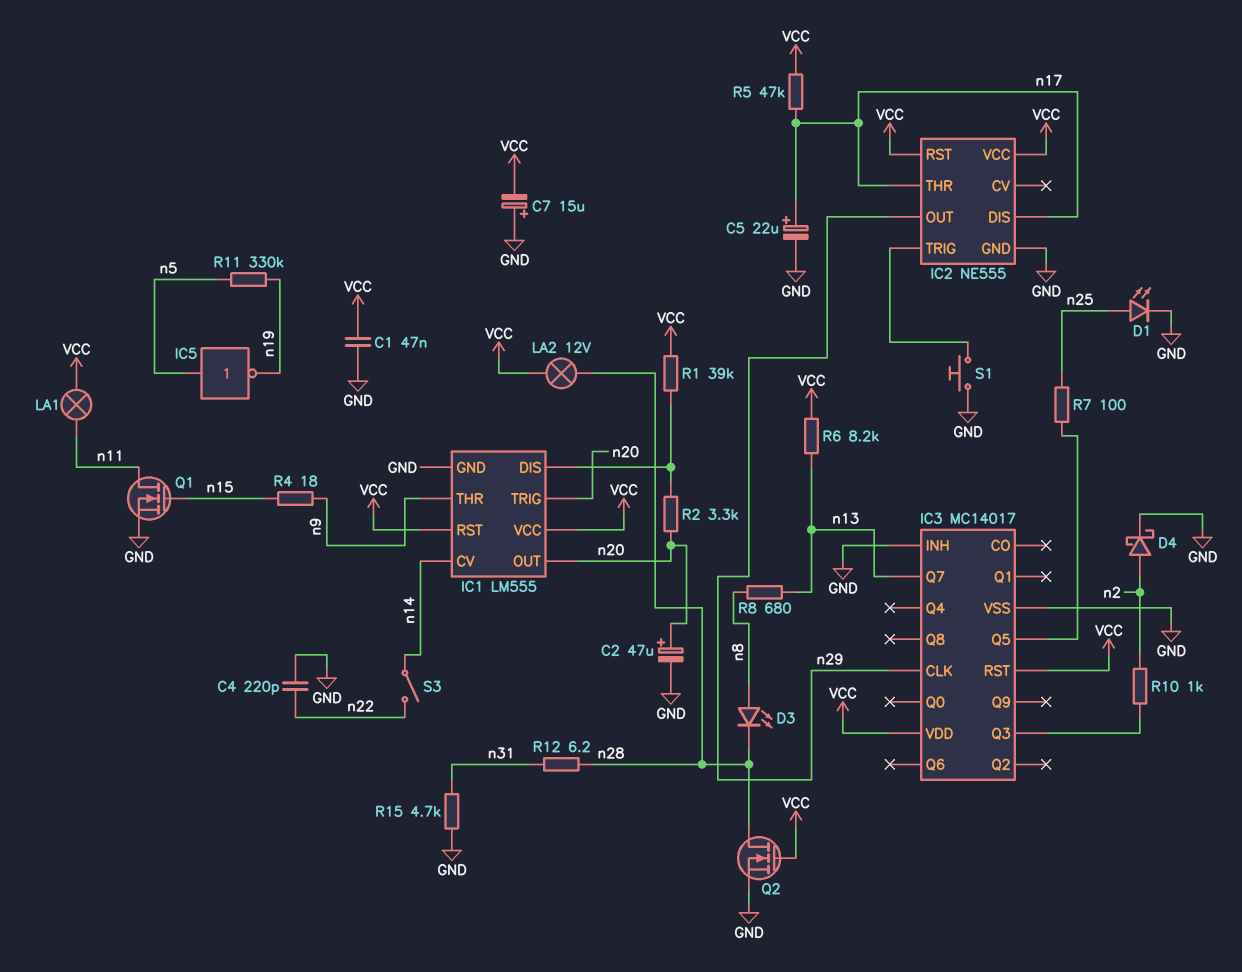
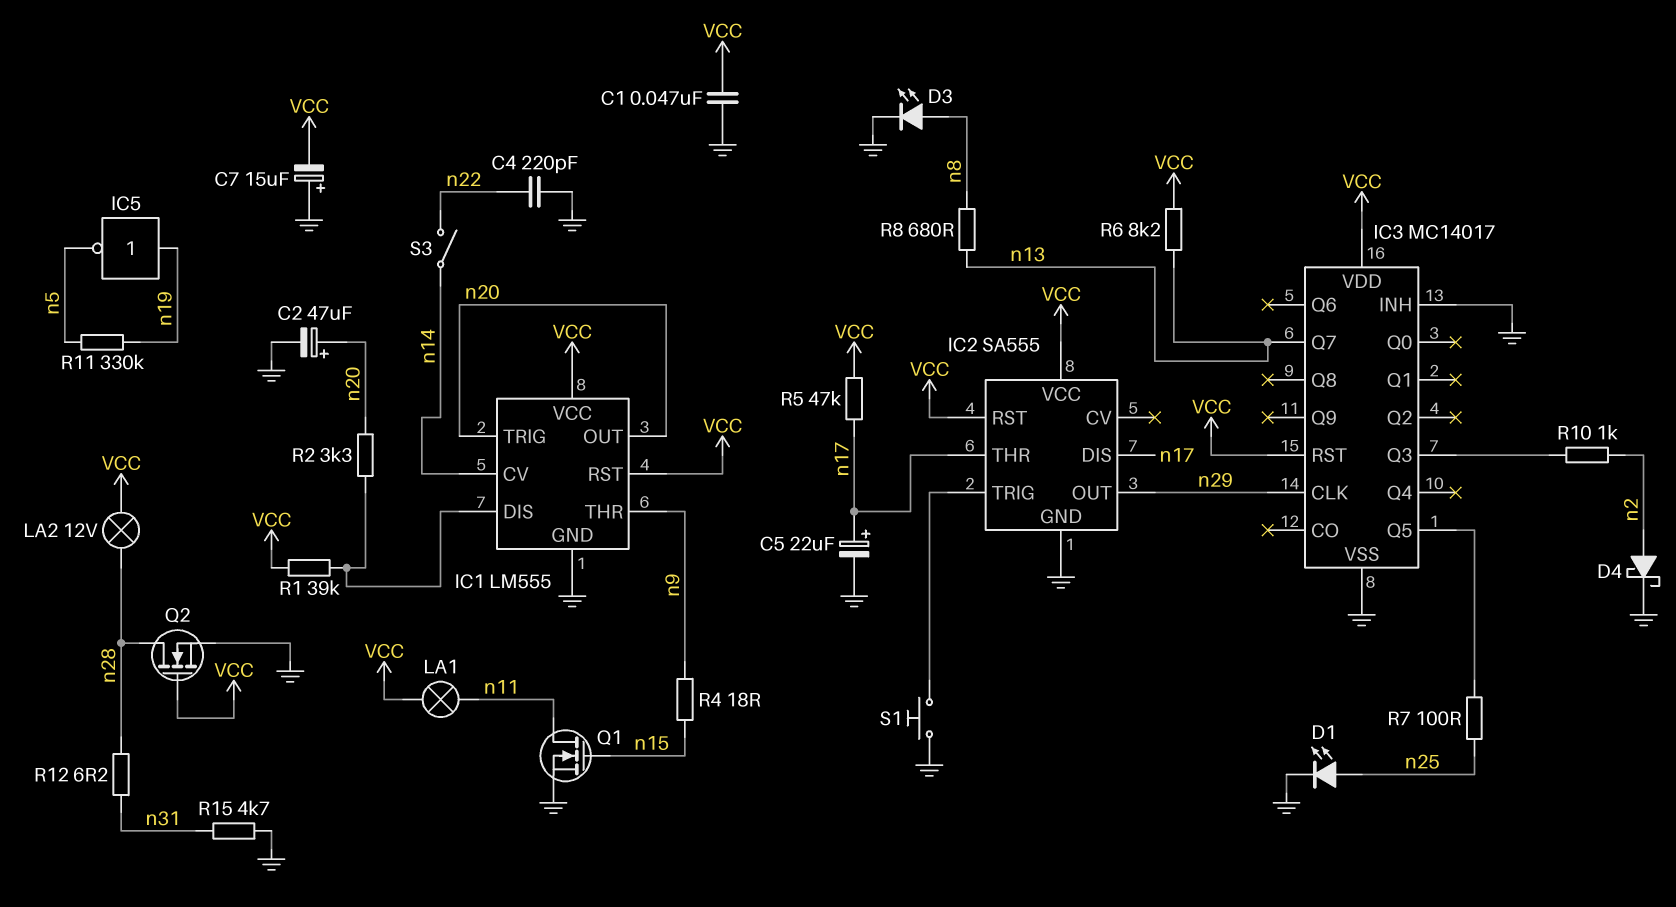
D3: LED (A n8, K n28) -> LED (A n8, K GND)
IC2: NE555 -> SA555
IC5: NOT (in n5, out n19) -> NOT (in n19, out n5)

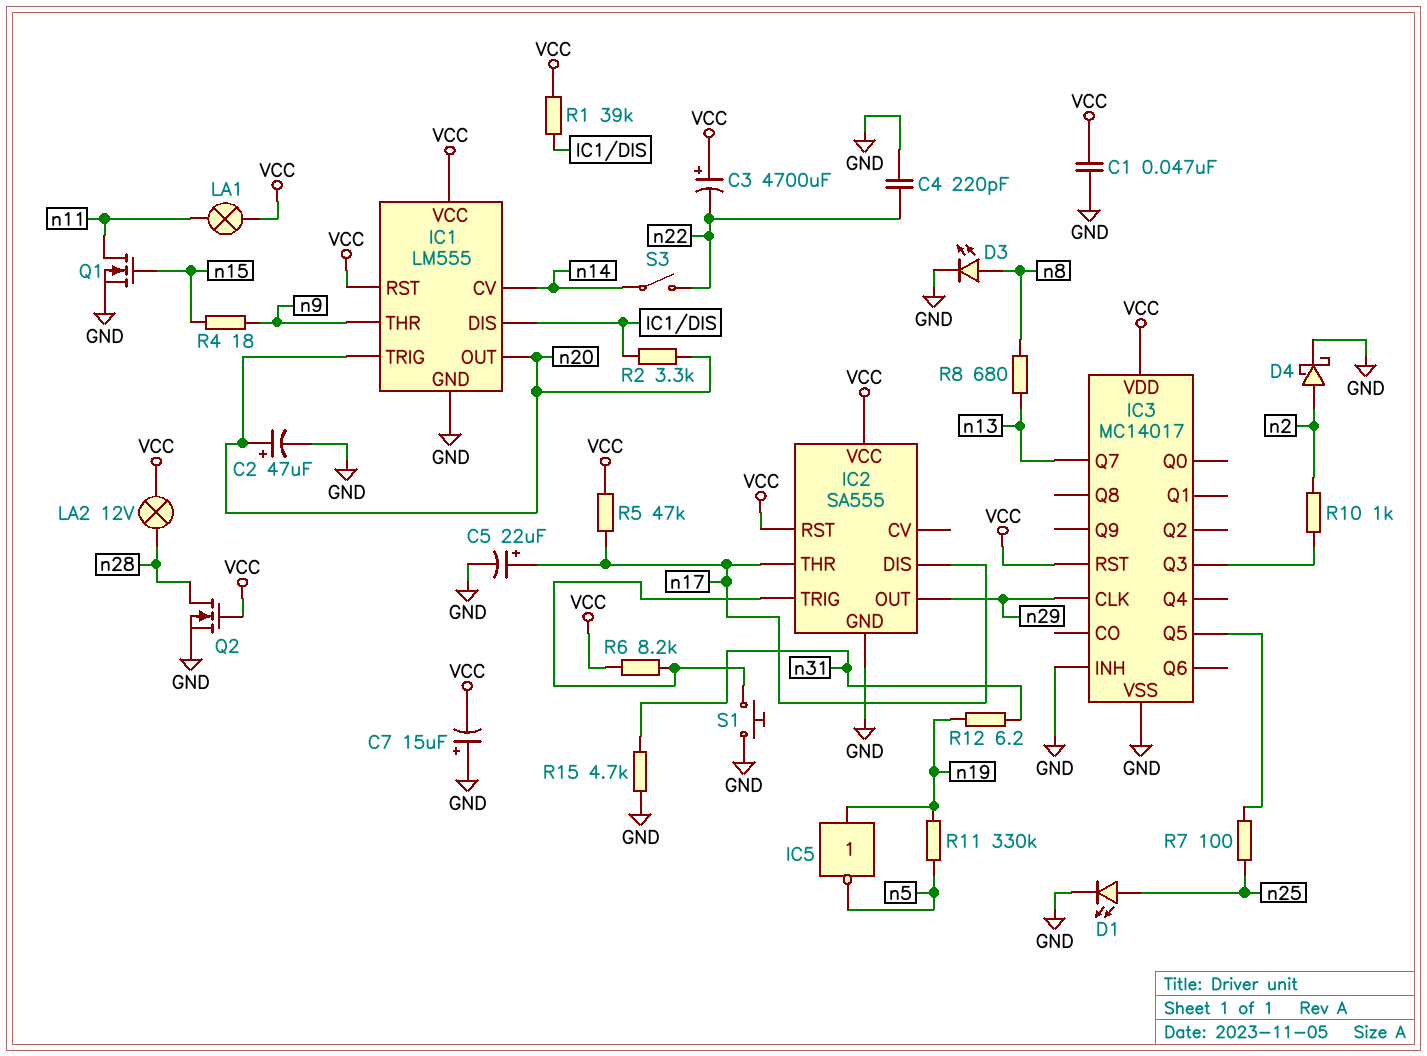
C3: none -> 4700uF (plus VCC, minus n22)
R6: 8.2k (VCC, n13) -> 8.2k (IC2/TRIG, VCC)
R12: 6.2 (n28, n31) -> 6.2 (n19, n31)

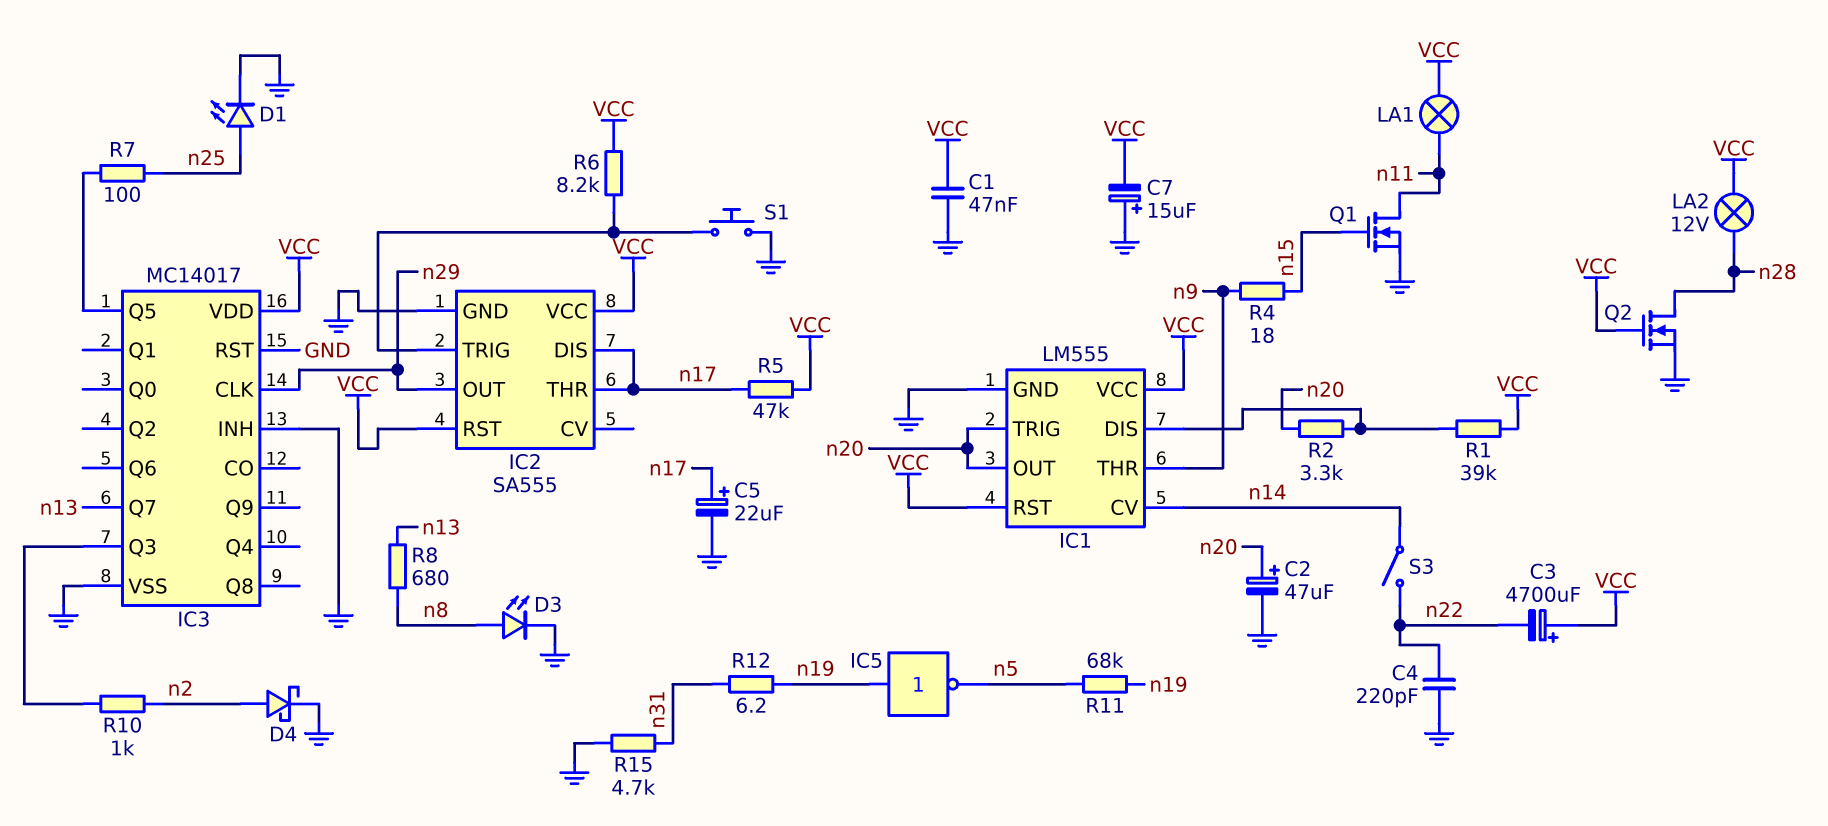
IC3 pin RST: VCC -> GND
R11: 330k (n5, n19) -> 68k (n5, n19)

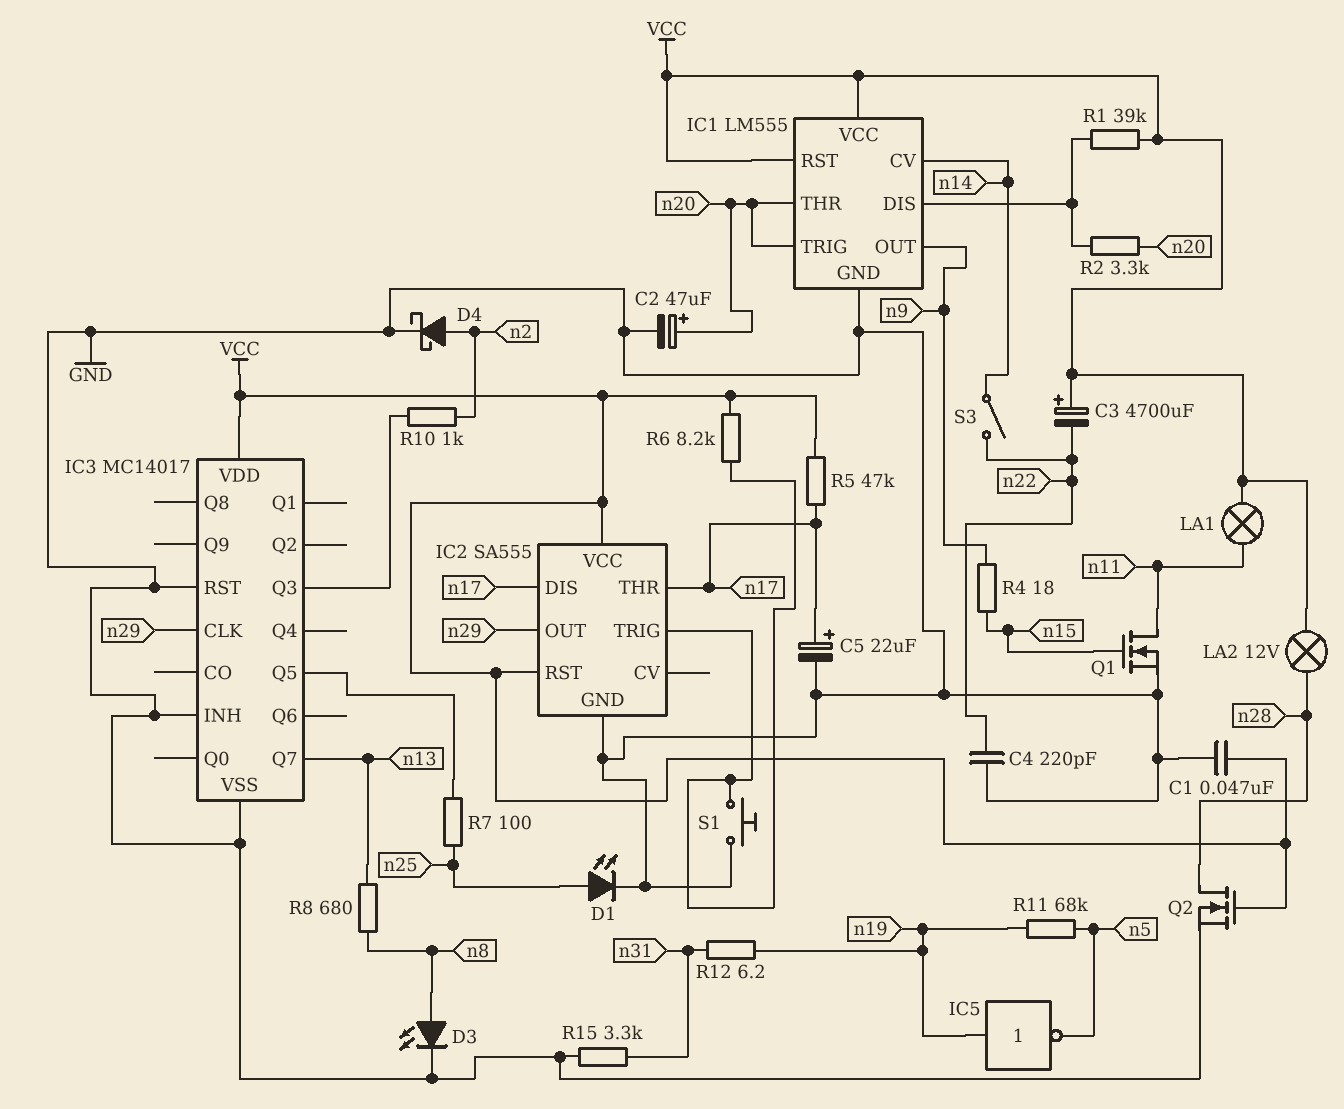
C7: 15uF (plus GND, minus VCC) -> none
IC1 pin OUT: n20 -> n9
IC1 pin THR: n9 -> n20
R15: 4.7k (GND, n31) -> 3.3k (GND, n31)

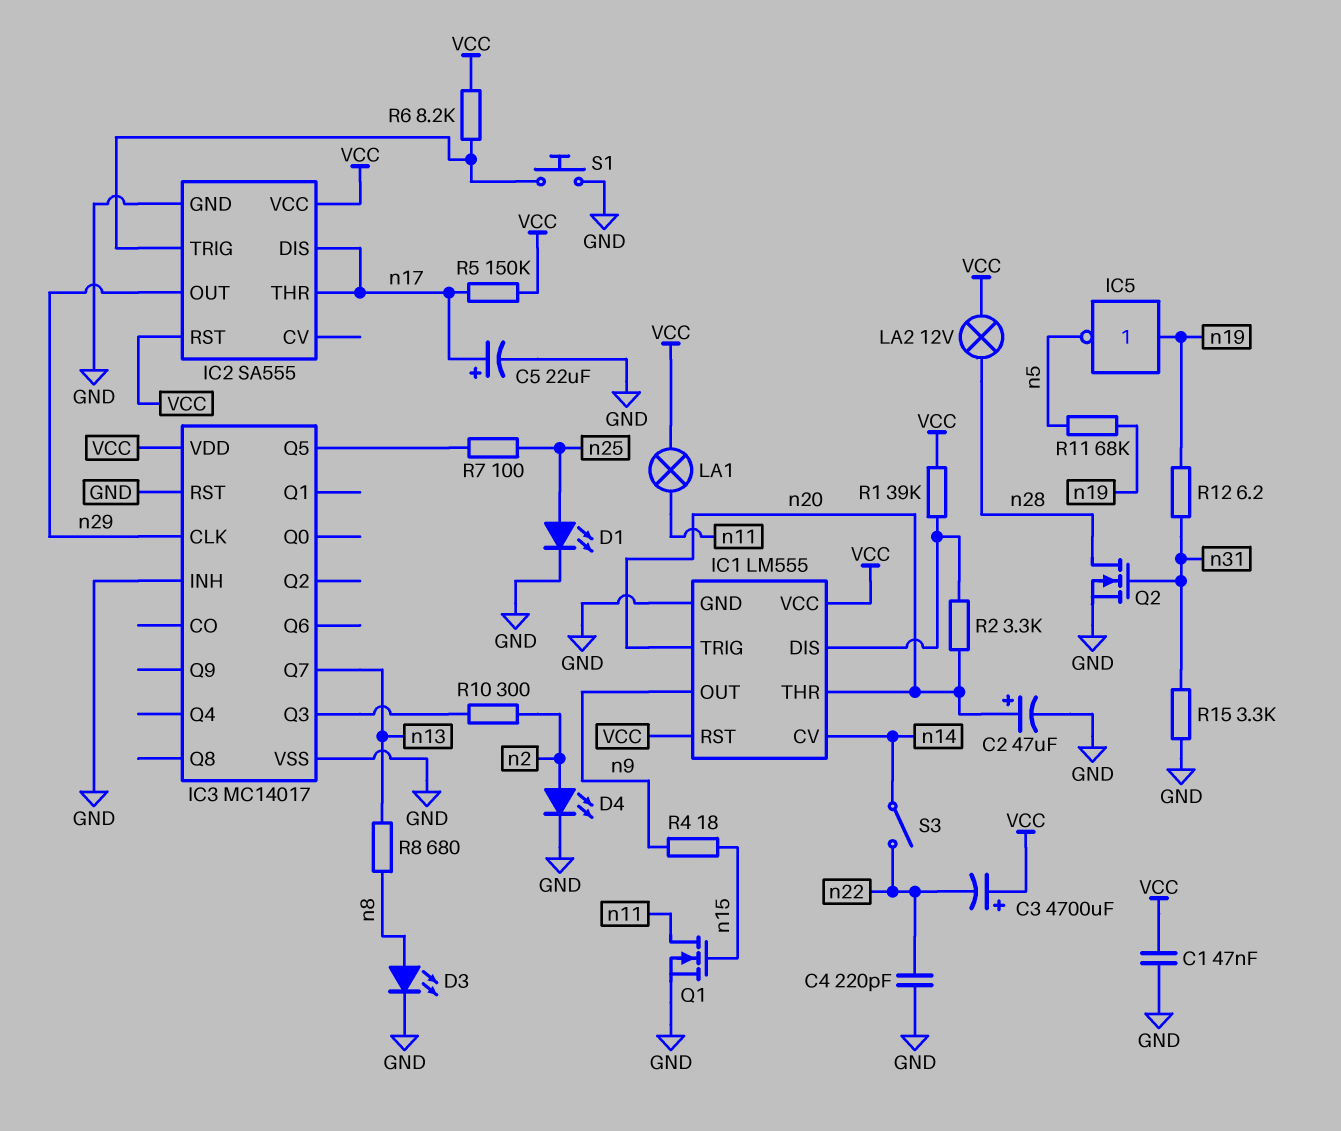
D4: schottky (A n2, K GND) -> LED (A n2, K GND)
Q2: NMOS (G VCC, D n28, S GND) -> NMOS (G n31, D n28, S GND)
R5: 47k (VCC, n17) -> 150k (VCC, n17)
R10: 1k (IC3/Q3, n2) -> 300 (IC3/Q3, n2)

